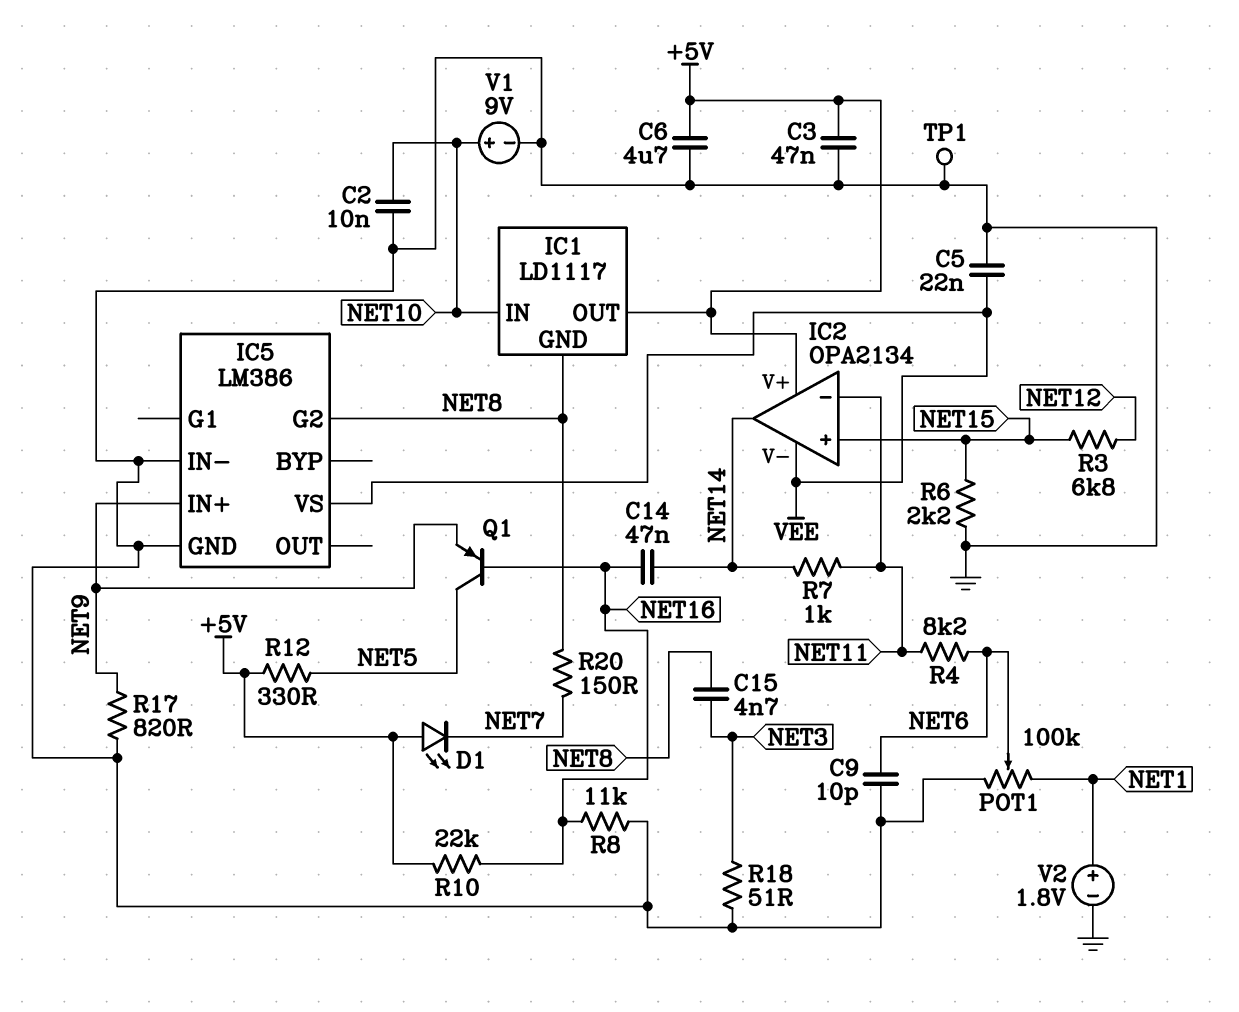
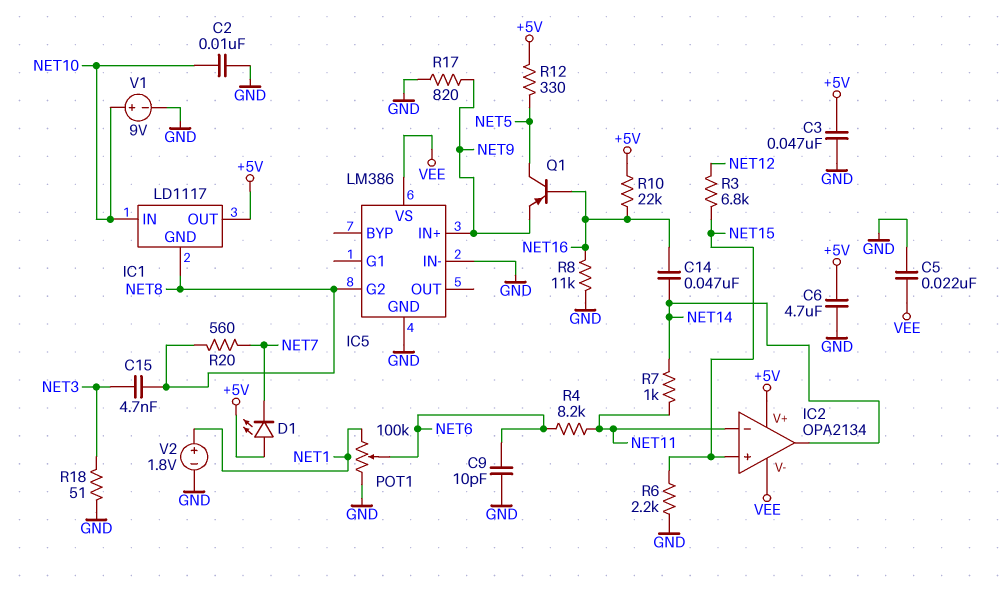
R20: 150 (NET7, NET8) -> 560 (NET7, NET8)
TP1: test point (GND) -> none

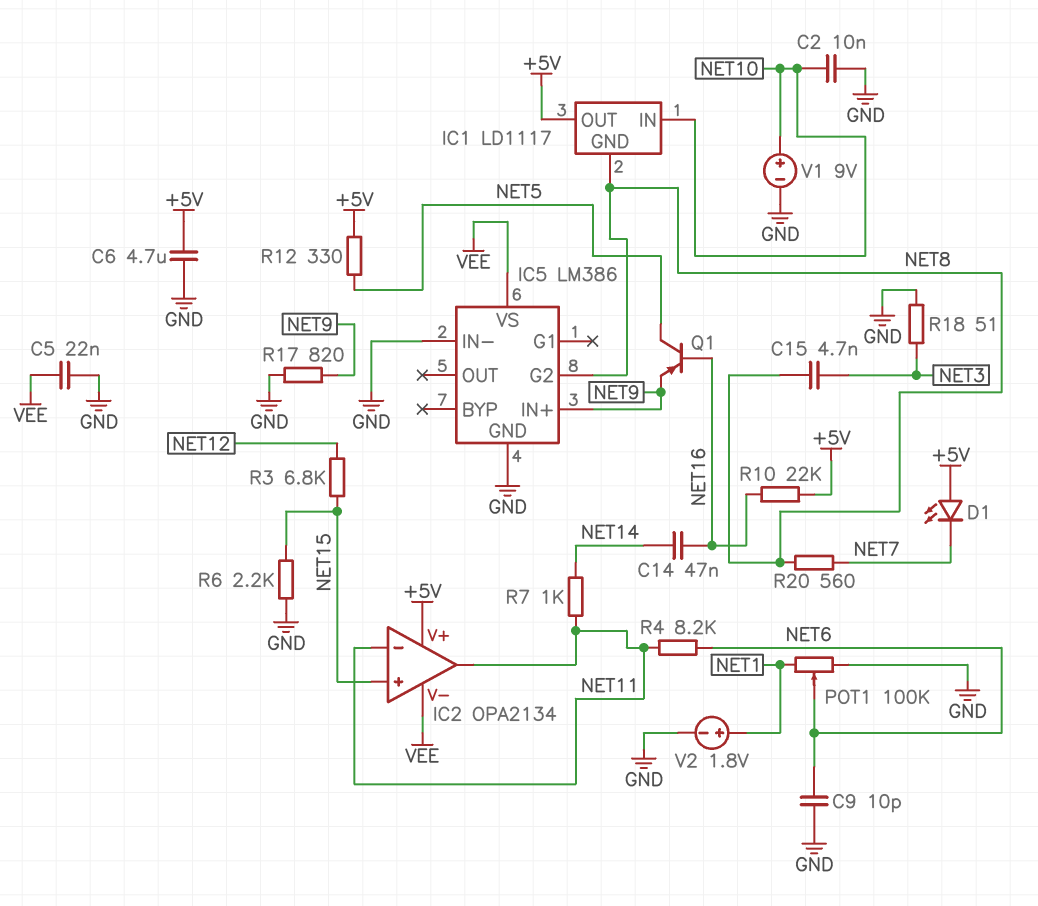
C3: 47nF (+5V, GND) -> none
IC2 pin out: NET14 -> NET11
R8: 11k (GND, NET16) -> none

